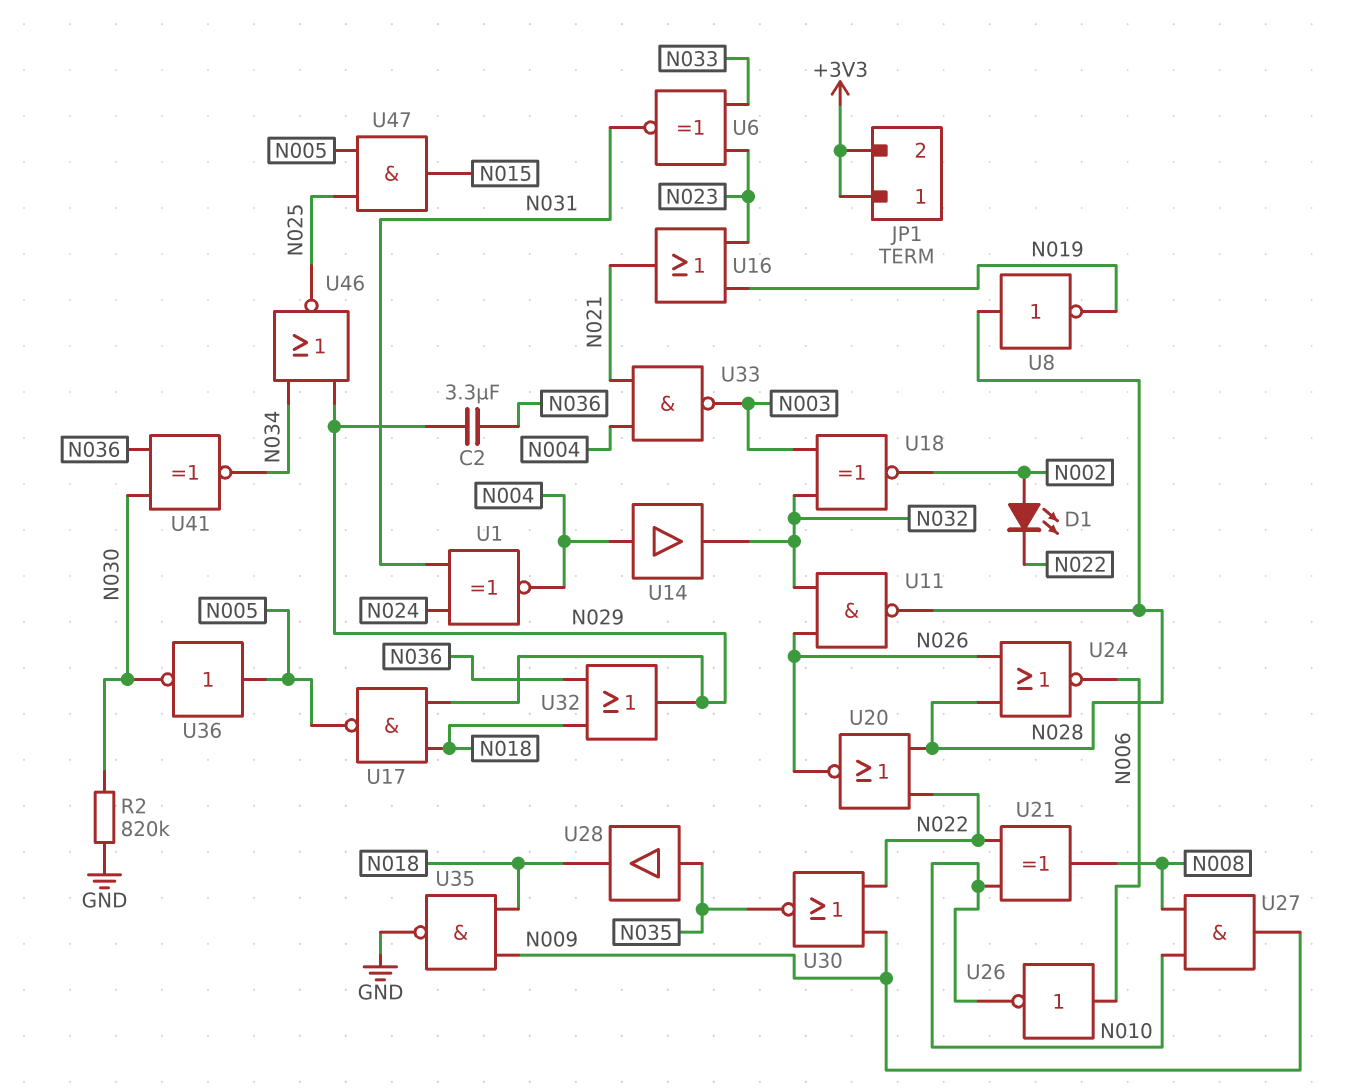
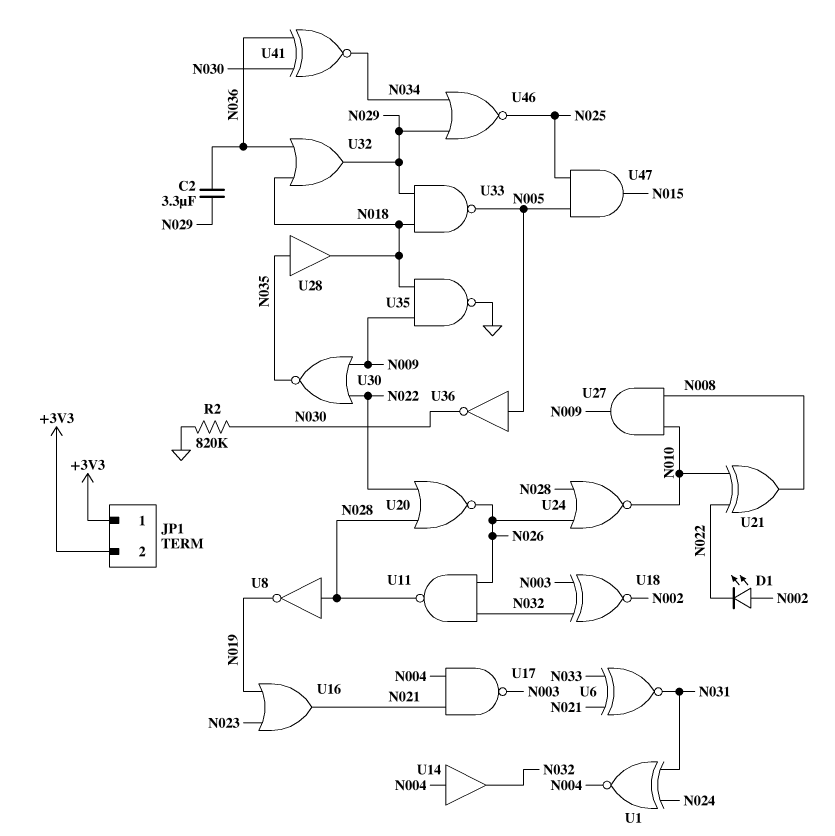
U6: XNOR (in N023, in N033, out N031) -> XNOR (in N021, in N033, out N031)
U17: NAND (in N018, in N029, out N005) -> NAND (in N004, in N021, out N003)
U24: NOR (in N026, in N028, out N006) -> NOR (in N026, in N028, out N010)
U26: NOT (in N006, out N010) -> none
U33: NAND (in N004, in N021, out N003) -> NAND (in N018, in N029, out N005)

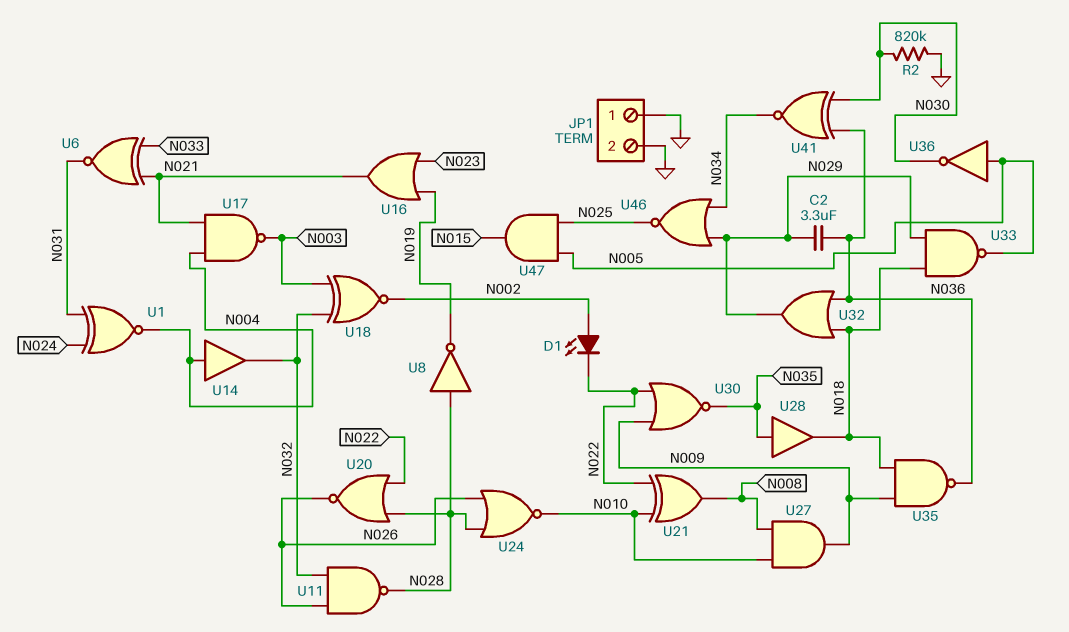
JP1 pin 1: +3V3 -> GND
JP1 pin 2: +3V3 -> GND
U35: NAND (in N009, in N018, out GND) -> NAND (in N009, in N018, out N036)

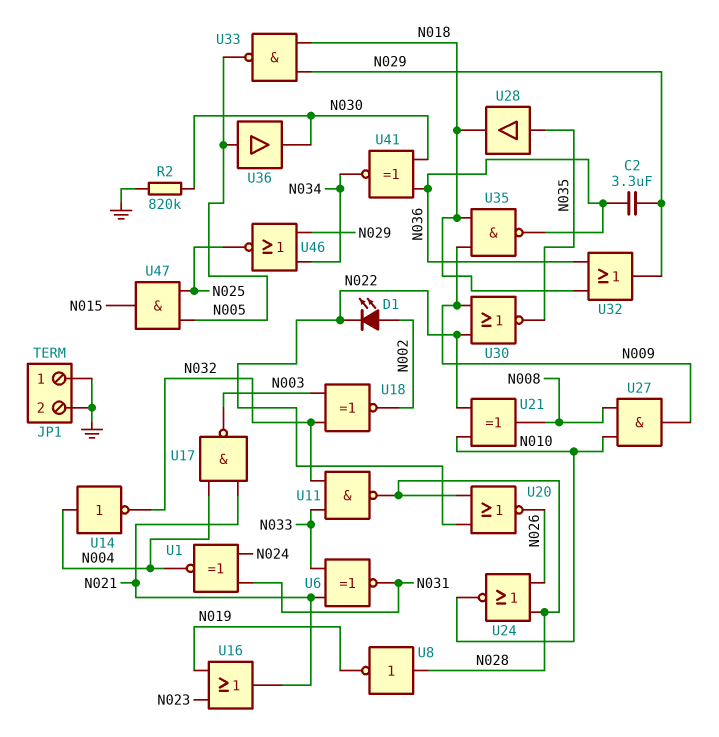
U11: NAND (in N026, in N032, out N028) -> NAND (in N032, in N033, out N028)
U14: buffer (in N004, out N032) -> NOT (in N004, out N032)
U36: NOT (in N005, out N030) -> buffer (in N005, out N030)

